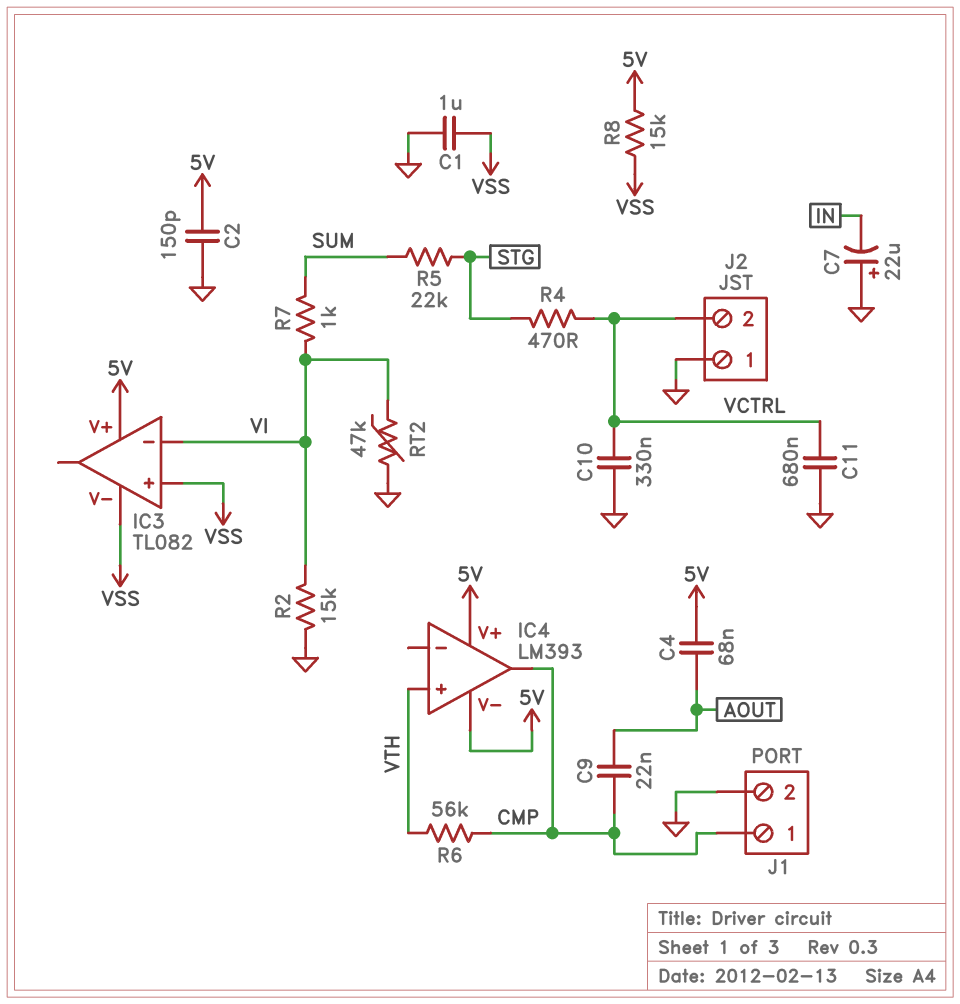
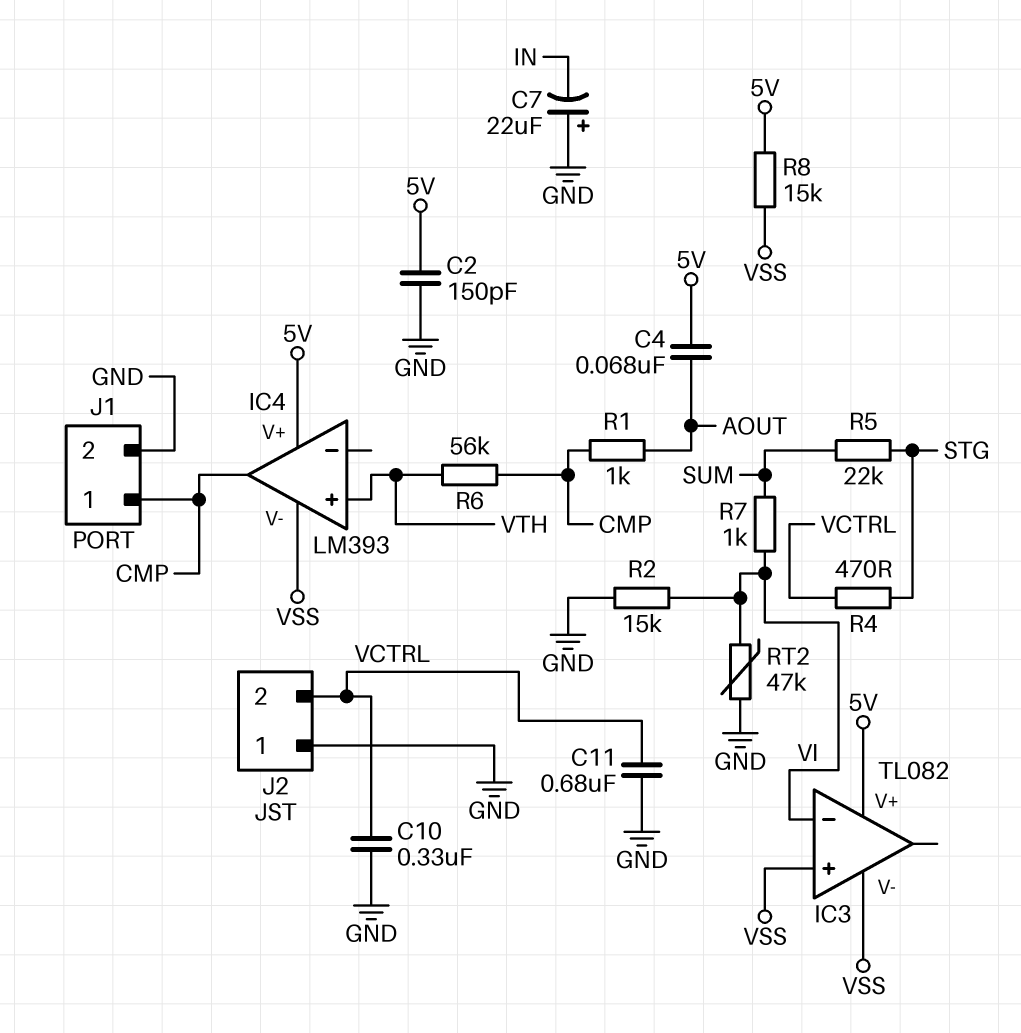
C1: 1uF (GND, VSS) -> none
C9: 22nF (AOUT, CMP) -> none
IC4 pin V-: 5V -> VSS
R1: none -> 1k (AOUT, CMP)

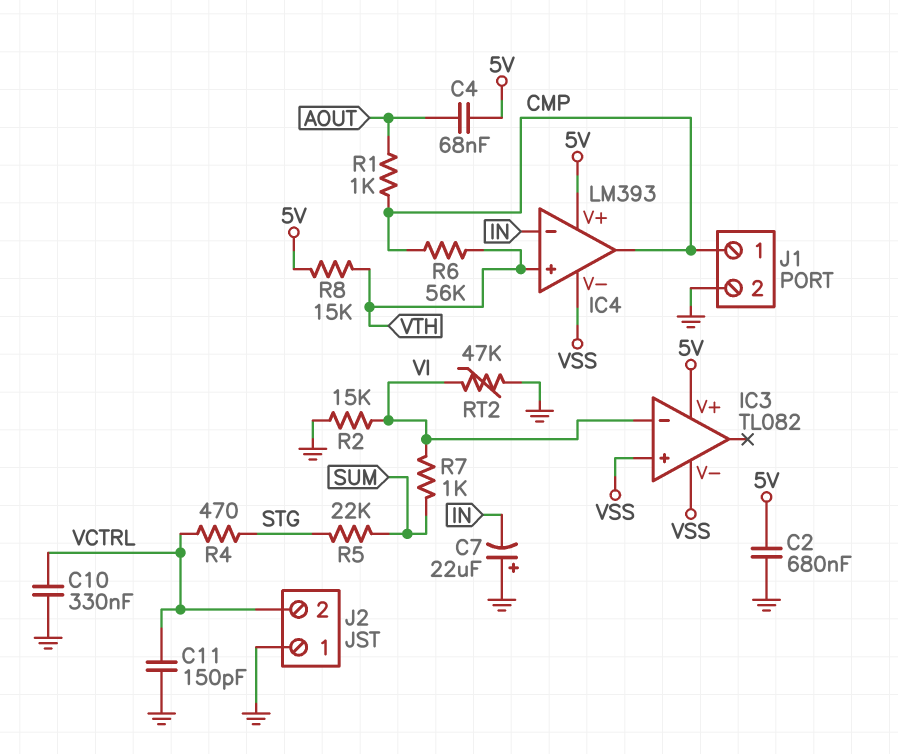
C2: 150pF (5V, GND) -> 680nF (5V, GND)
C11: 680nF (GND, VCTRL) -> 150pF (GND, VCTRL)
IC4 pin in-: none -> IN
R8: 15k (5V, VSS) -> 15k (5V, VTH)

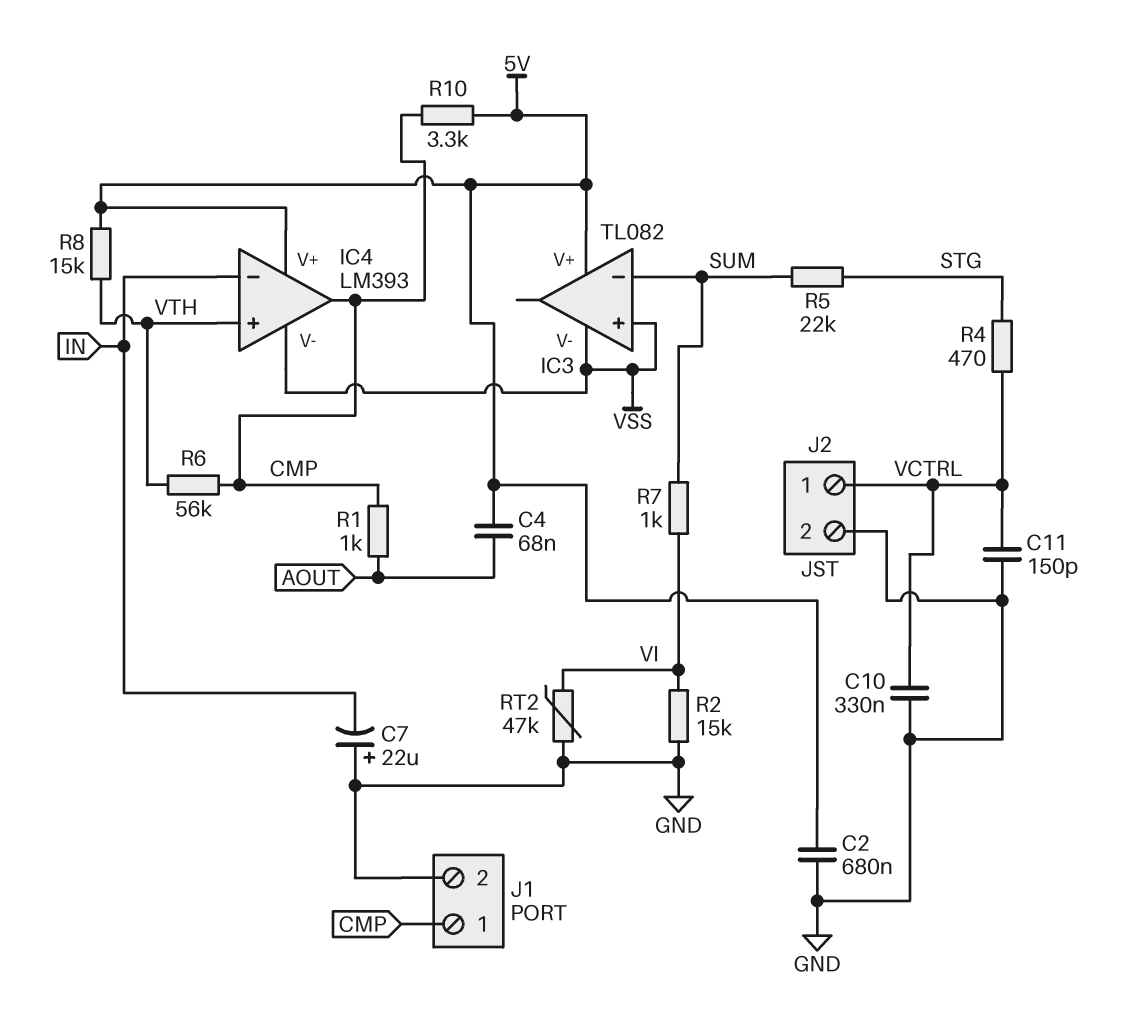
IC3 pin in-: VI -> SUM
J2 pin 1: GND -> VCTRL
J2 pin 2: VCTRL -> GND
R10: none -> 3.3k (5V, CMP)

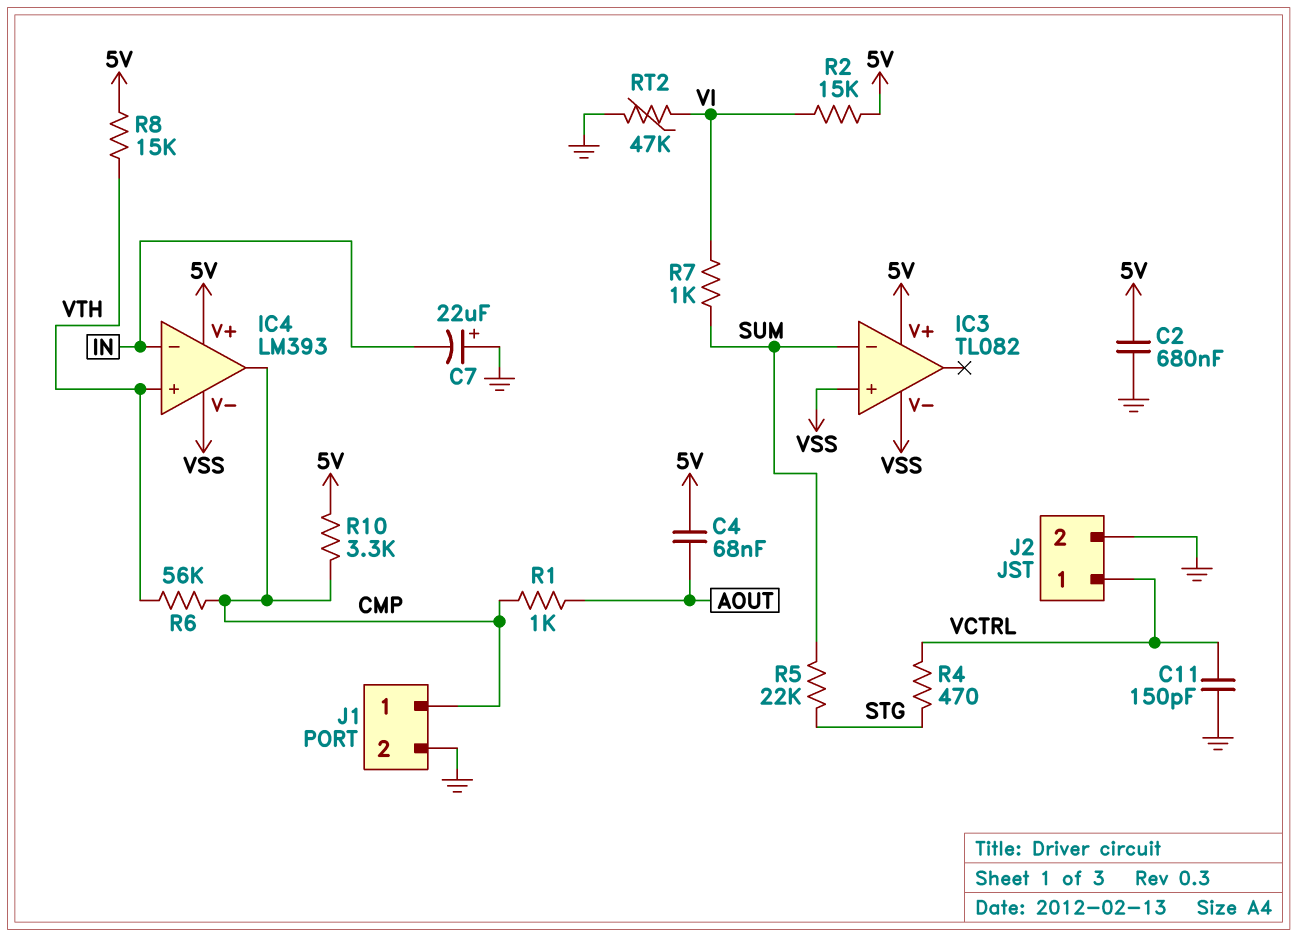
C10: 330nF (GND, VCTRL) -> none
R2: 15k (GND, VI) -> 15k (5V, VI)

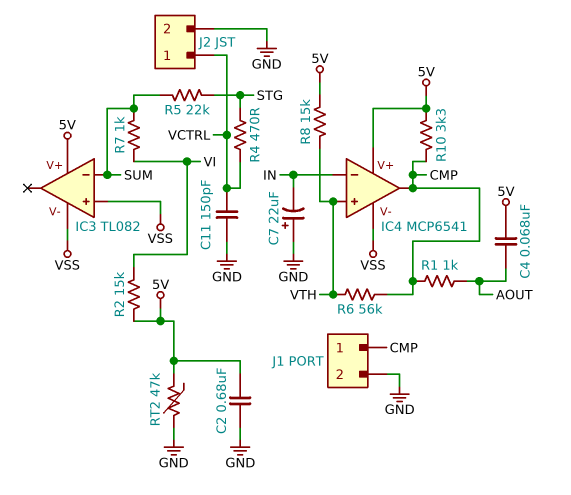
IC4: LM393 -> MCP6541
RT2: 47k (GND, VI) -> 47k (5V, GND)

